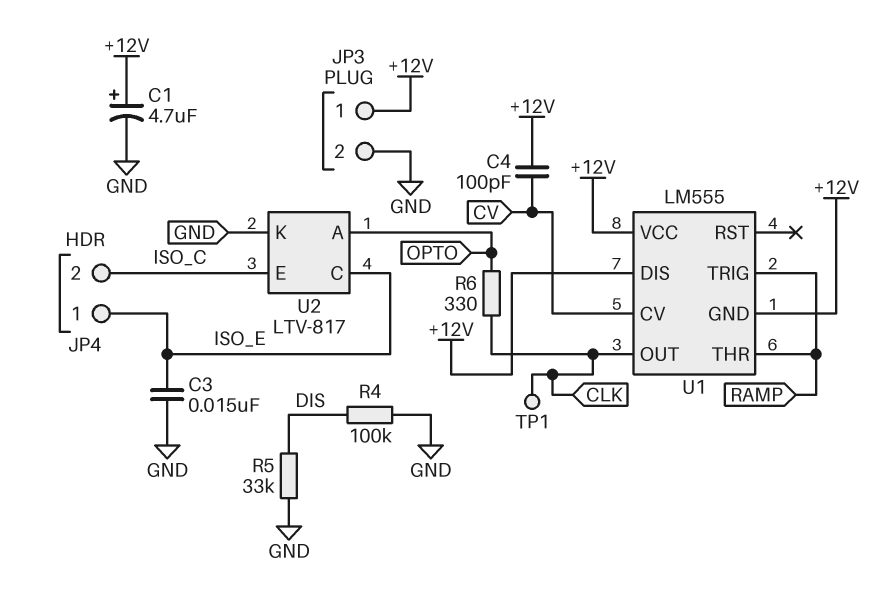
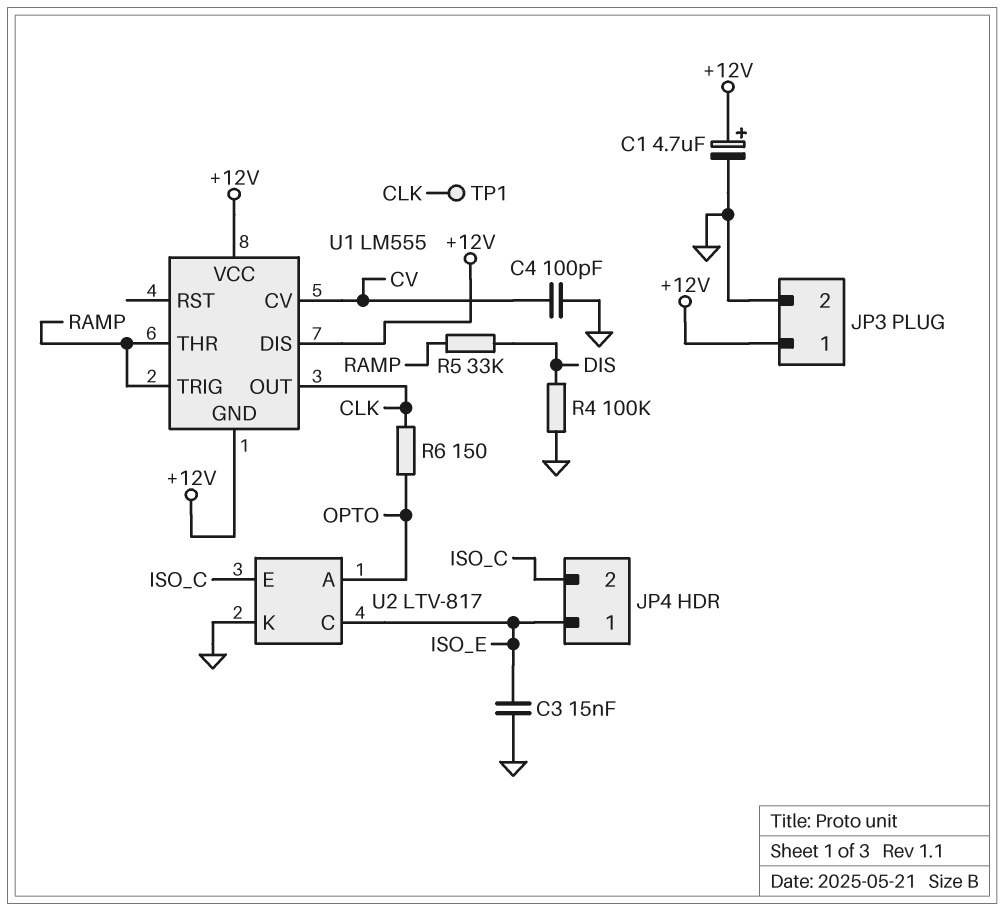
C4: 100pF (+12V, CV) -> 100pF (CV, GND)
R5: 33k (DIS, GND) -> 33k (DIS, RAMP)
R6: 330 (CLK, OPTO) -> 150 (CLK, OPTO)

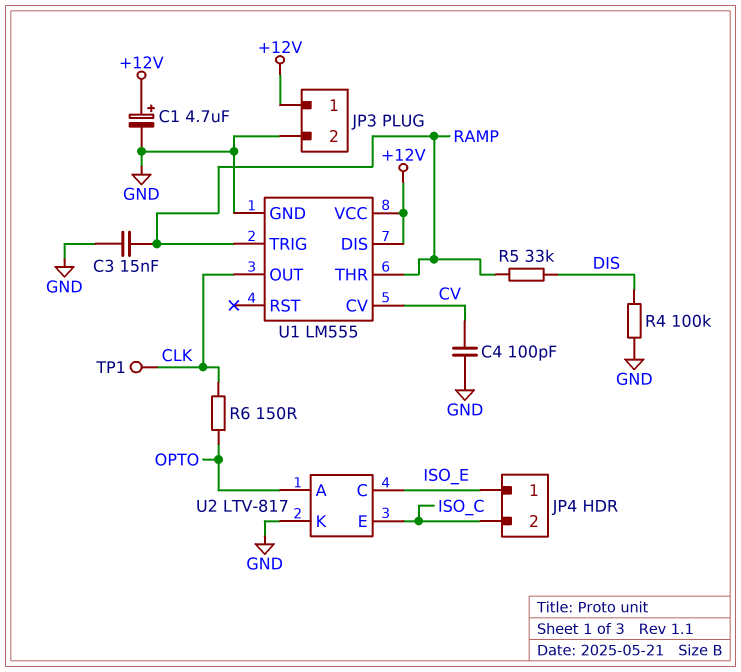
C3: 15nF (GND, ISO_E) -> 15nF (GND, RAMP)
U1 pin GND: +12V -> GND

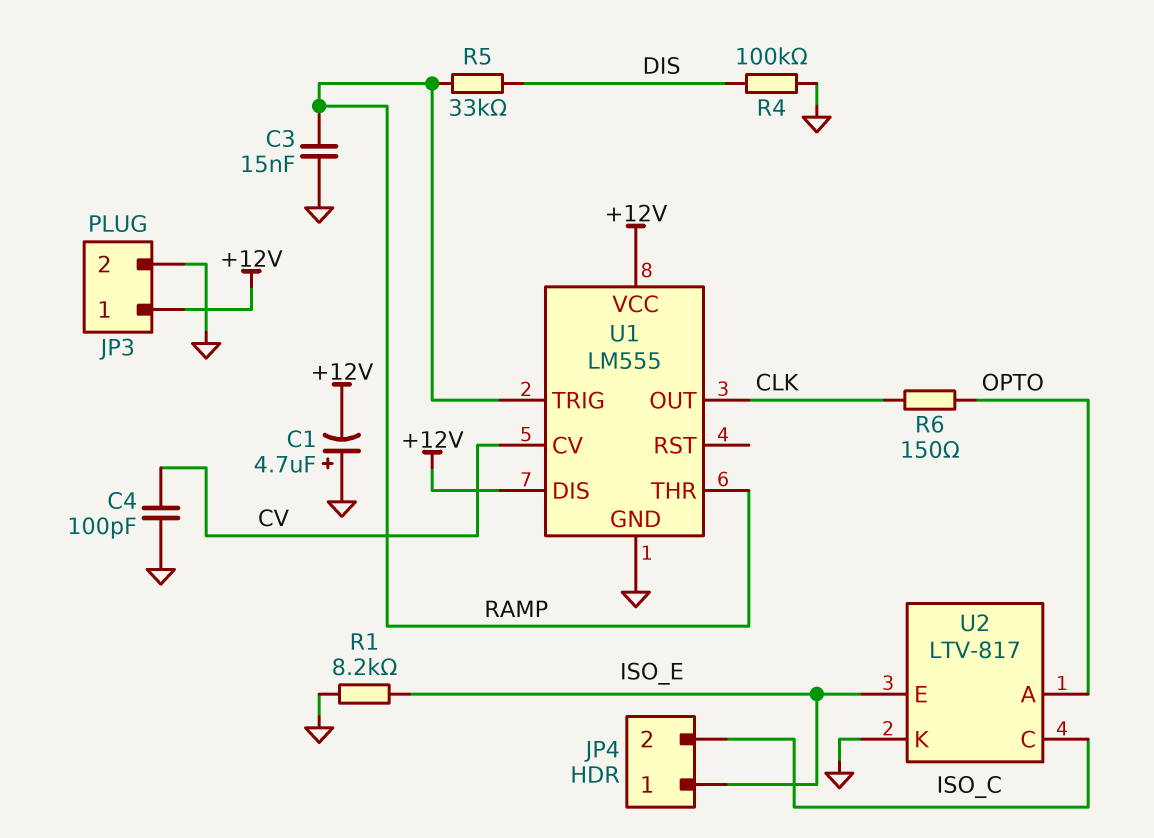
C1: 4.7uF (plus +12V, minus GND) -> 4.7uF (plus GND, minus +12V)
R1: none -> 8.2k (GND, ISO_E)
TP1: test point (CLK) -> none
U2 pin C: ISO_E -> ISO_C
U2 pin E: ISO_C -> ISO_E

